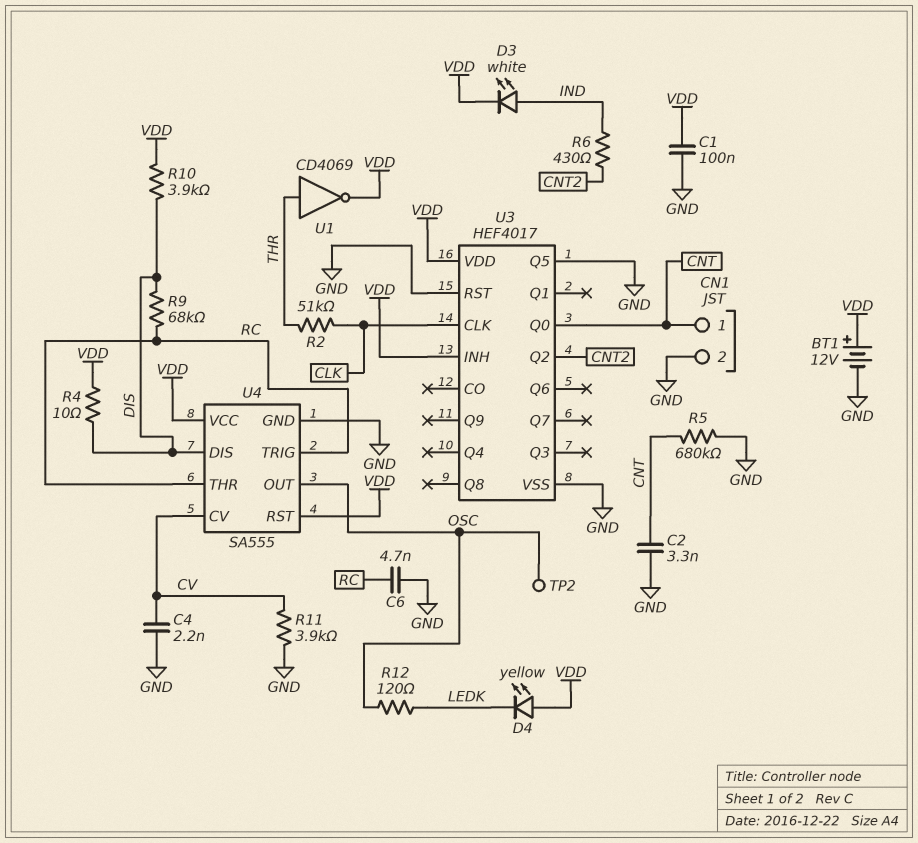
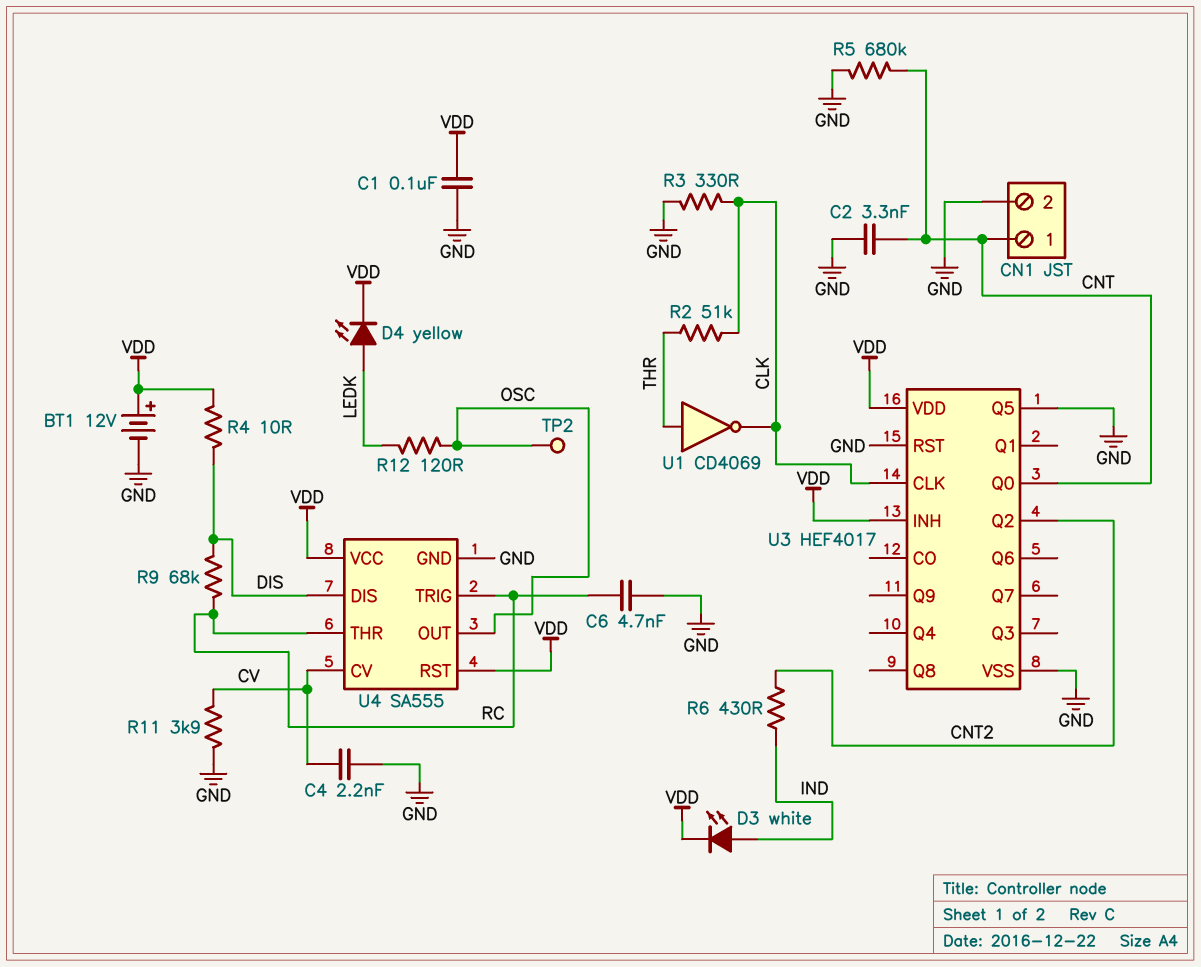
D4: LED yellow (A VDD, K LEDK) -> LED yellow (A LEDK, K VDD)
R3: none -> 330 (CLK, GND)
R10: 3.9k (DIS, VDD) -> none
U1: NOT CD4069 (in THR, out VDD) -> NOT CD4069 (in THR, out CLK)

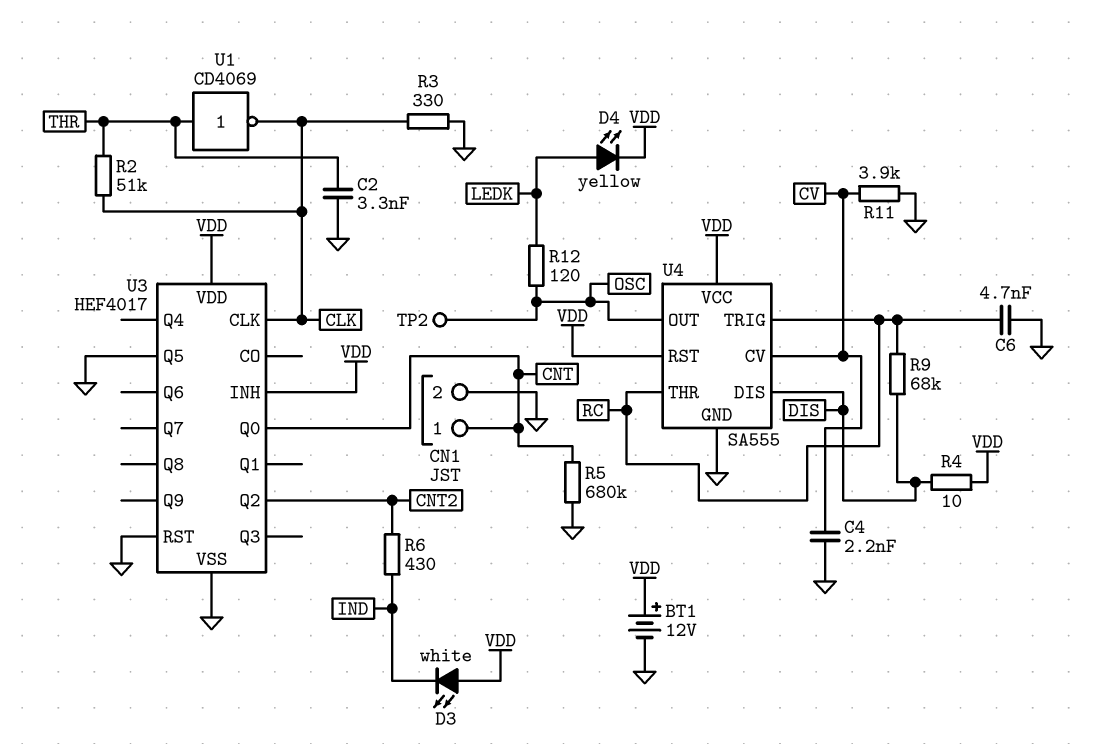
C1: 100nF (GND, VDD) -> none
C2: 3.3nF (CNT, GND) -> 3.3nF (GND, THR)
D3: LED white (A IND, K VDD) -> LED white (A VDD, K IND)

